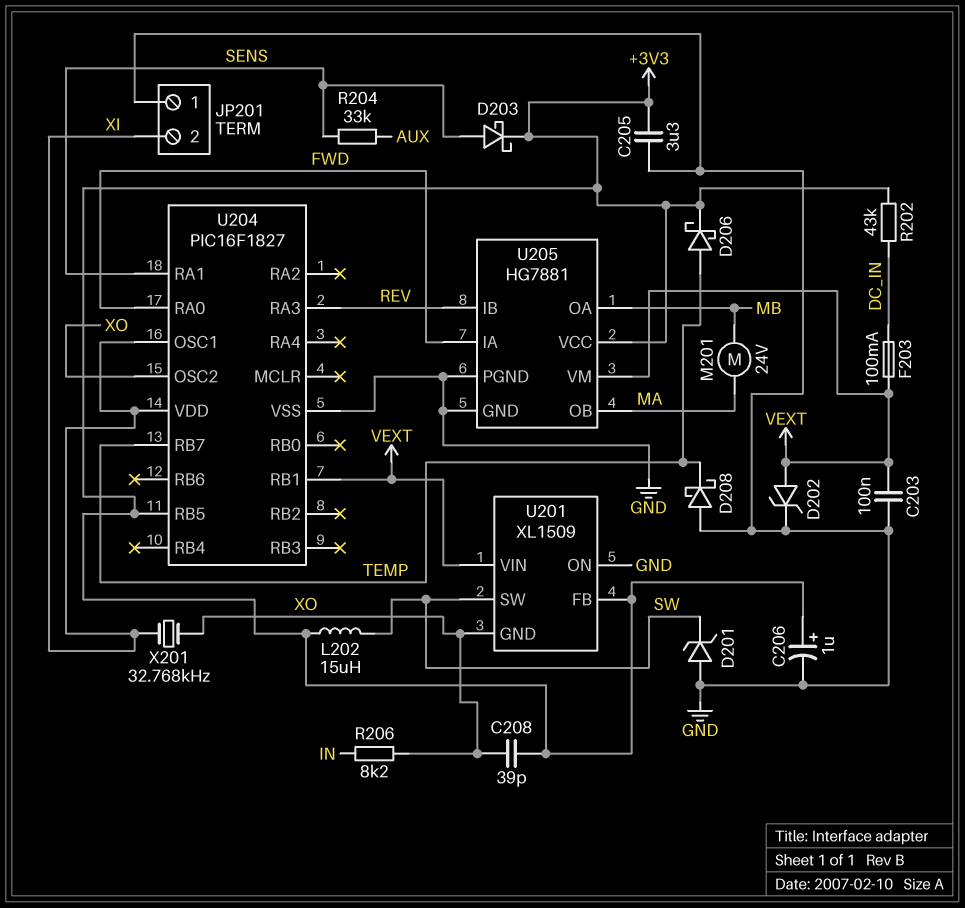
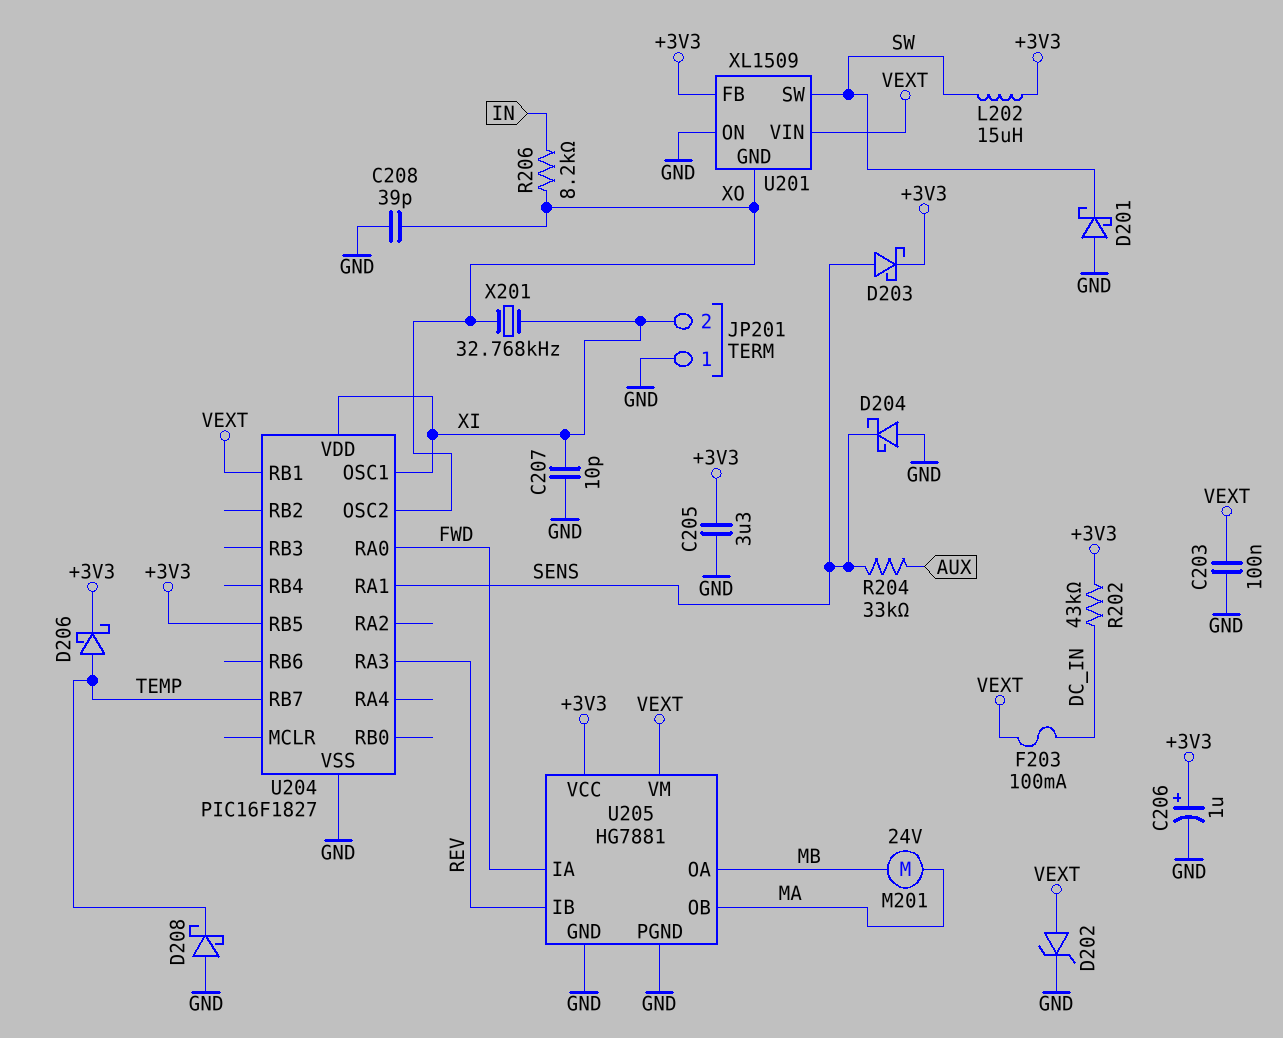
C207: none -> 10pF (GND, XI)
C208: 39pF (+3V3, XO) -> 39pF (GND, XO)
D201: zener (A GND, K SW) -> schottky (A GND, K SW)
D204: none -> schottky (A GND, K SENS)

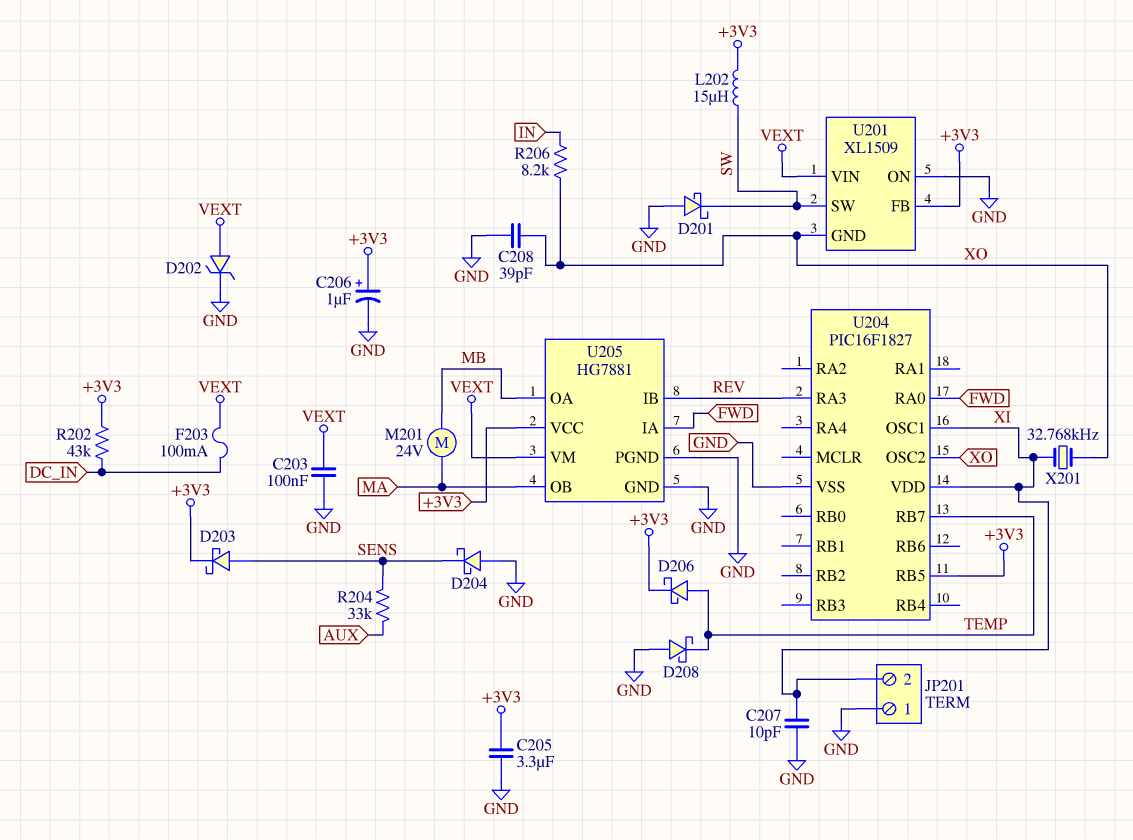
U204 pin RA1: SENS -> none
U204 pin RB1: VEXT -> none

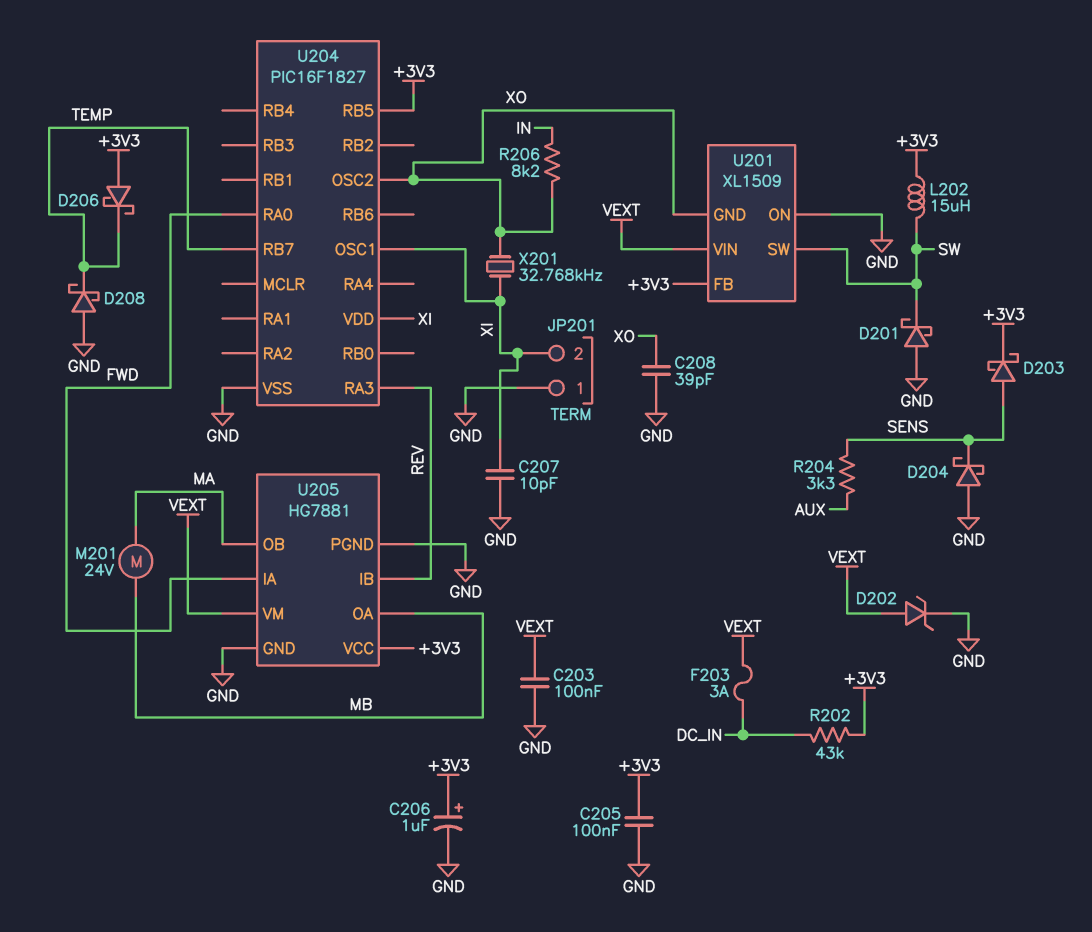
C205: 3.3uF (+3V3, GND) -> 100nF (+3V3, GND)
D206: schottky (A TEMP, K +3V3) -> schottky (A +3V3, K TEMP)
F203: 100mA (DC_IN, VEXT) -> 3A (DC_IN, VEXT)
R204: 33k (AUX, SENS) -> 3.3k (AUX, SENS)

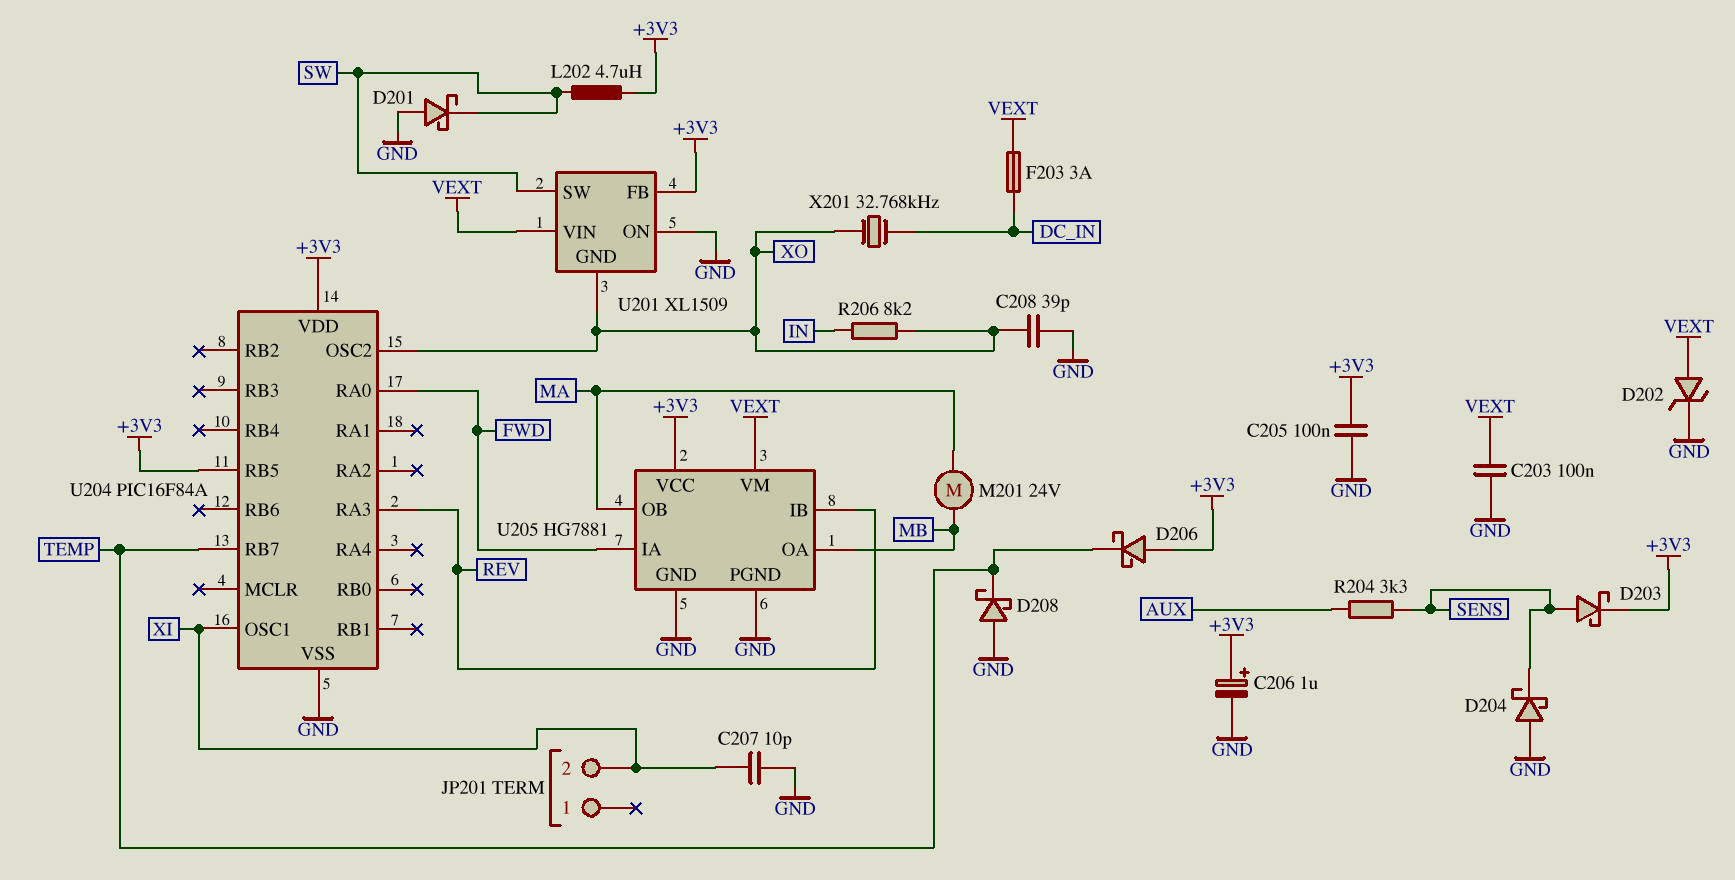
JP201 pin 1: GND -> none
L202: 15uH (+3V3, SW) -> 4.7uH (+3V3, SW)
R202: 43k (+3V3, DC_IN) -> none
U204: PIC16F1827 -> PIC16F84A
U204 pin VDD: XI -> +3V3
X201: 32.768kHz (XI, XO) -> 32.768kHz (DC_IN, XO)

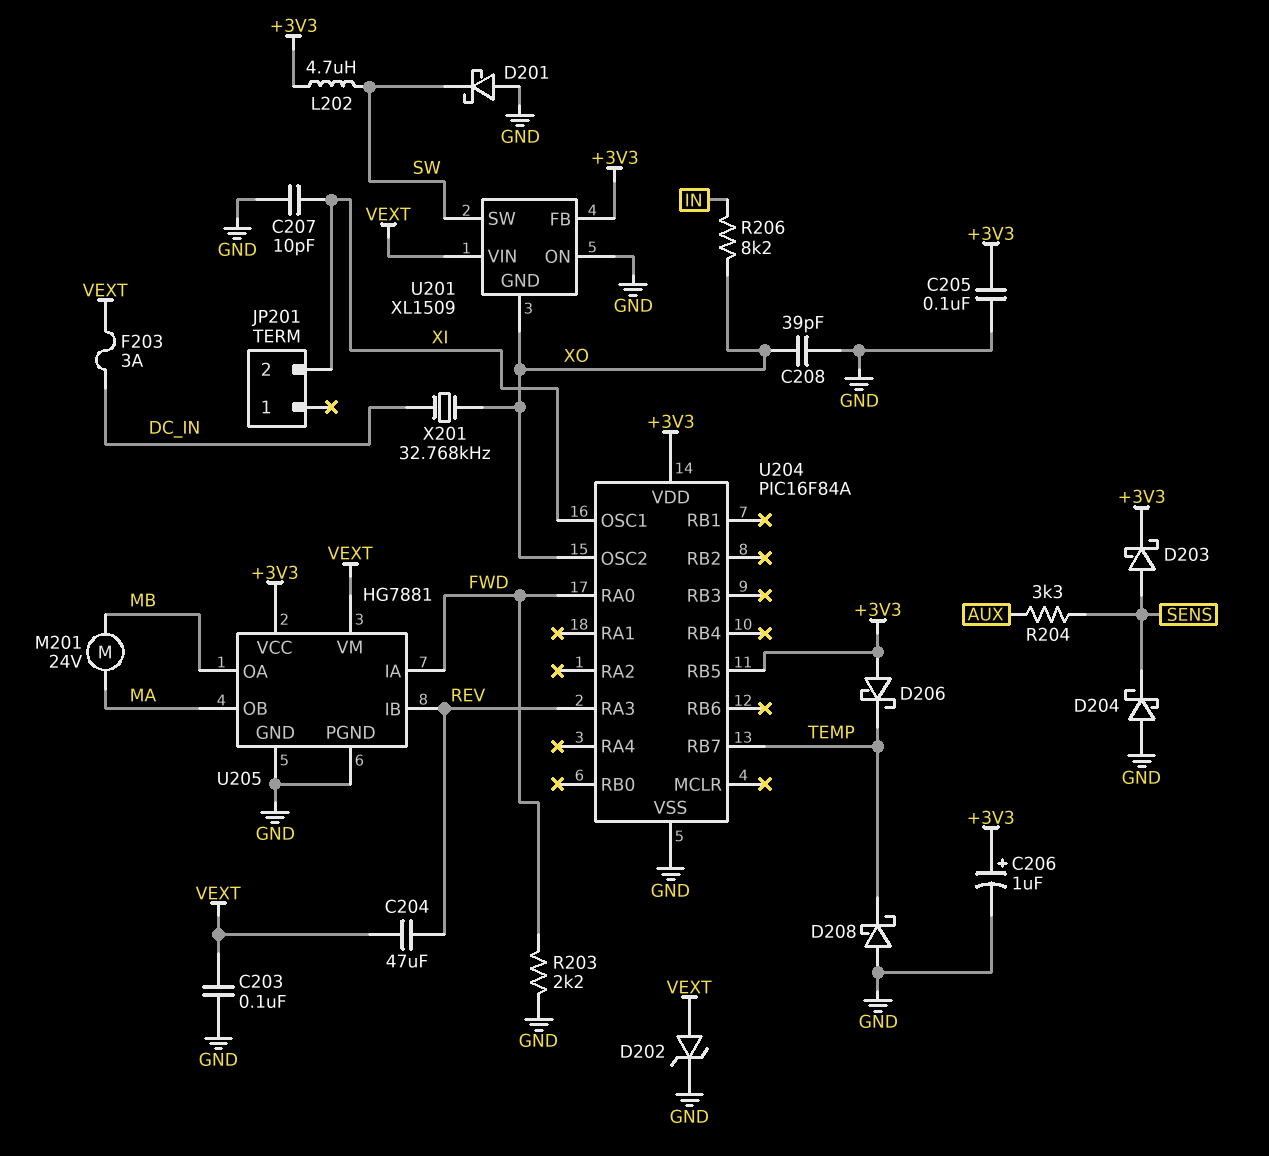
C204: none -> 47uF (REV, VEXT)
R203: none -> 2.2k (FWD, GND)

